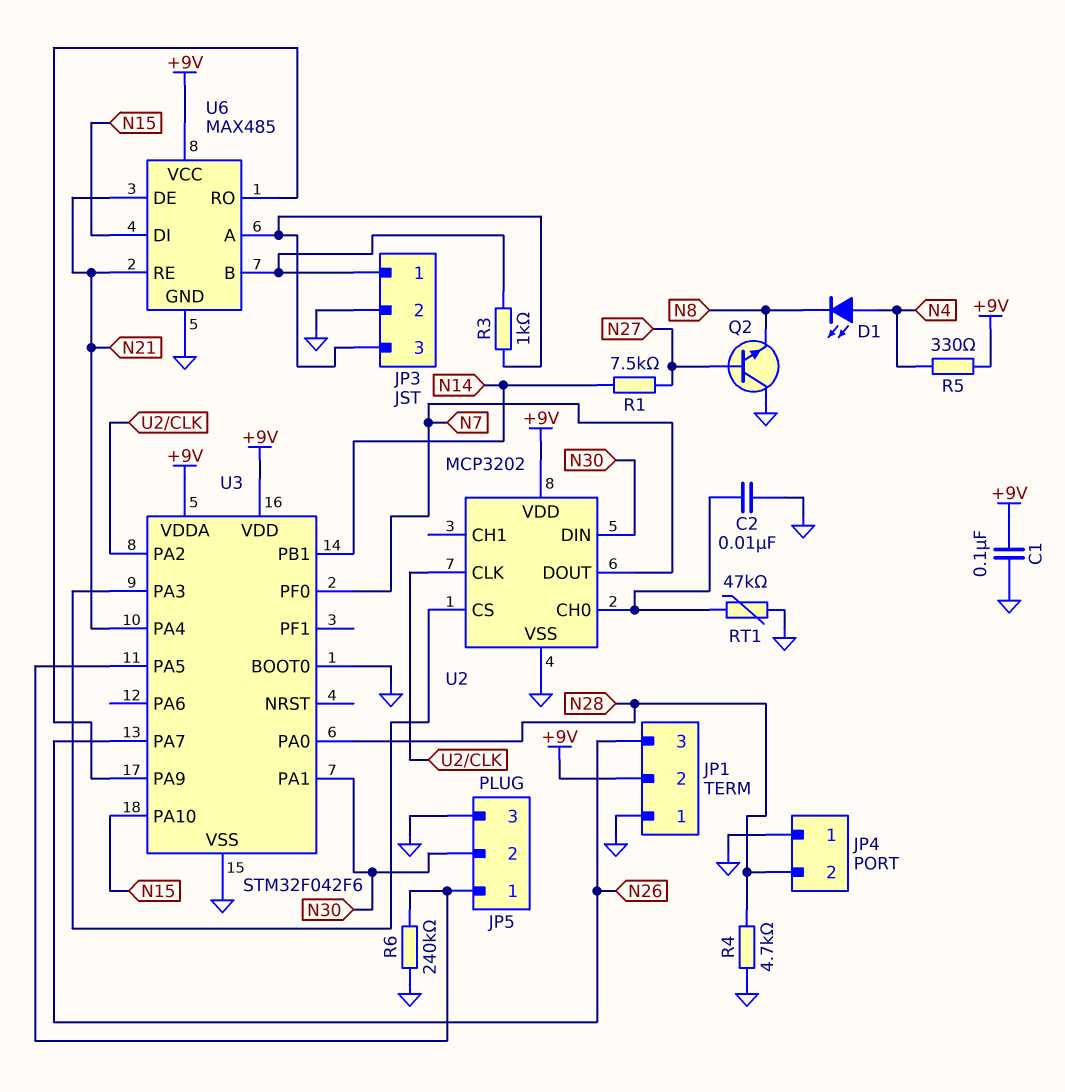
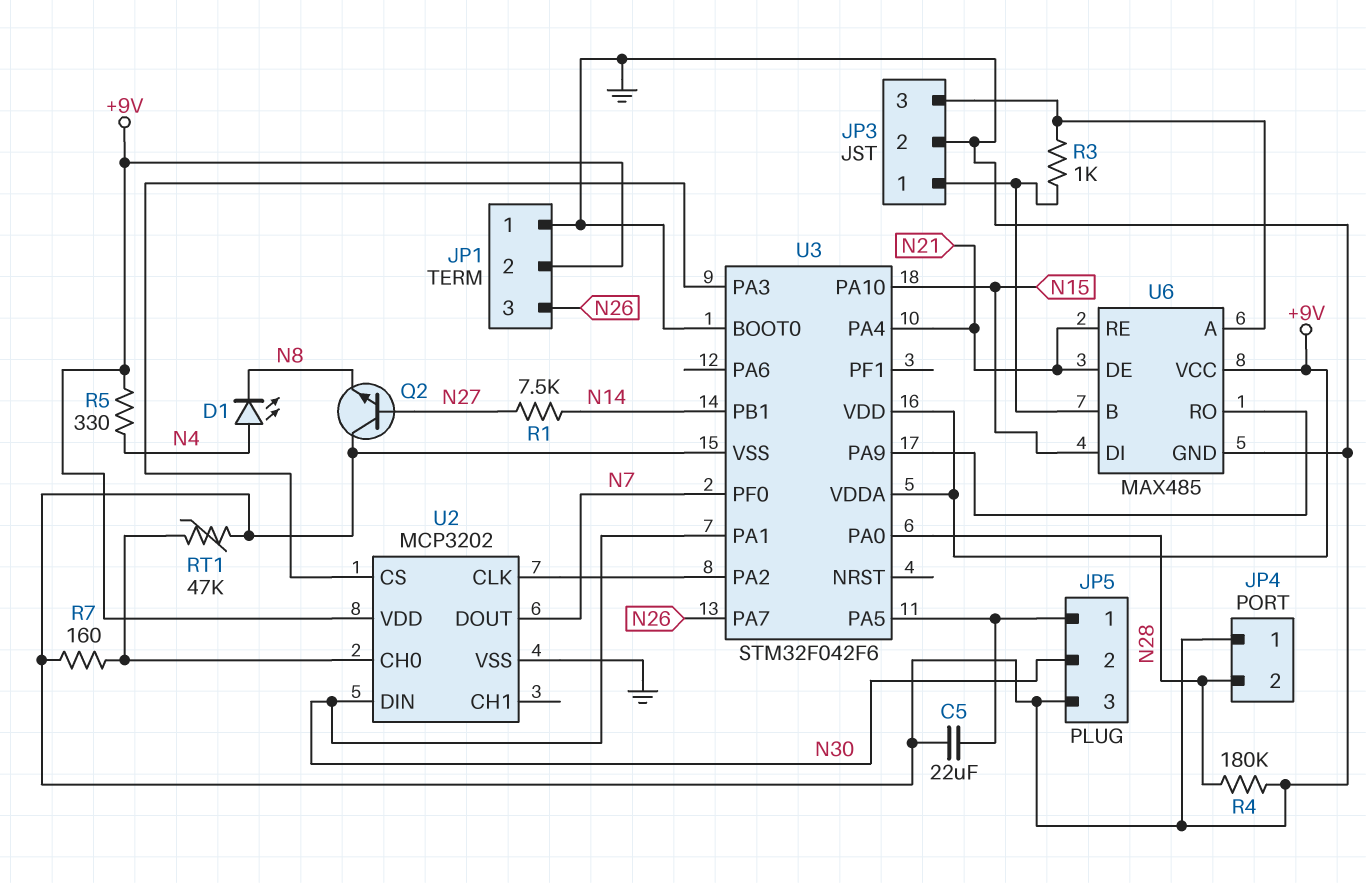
C1: 100nF (+9V, GND) -> none
C2: 10nF (GND, U2/CH0) -> none
C5: none -> 22uF (GND, JP5/1)
R4: 4.7k (GND, N28) -> 180k (GND, N28)
R6: 240k (GND, JP5/1) -> none
R7: none -> 160 (GND, U2/CH0)

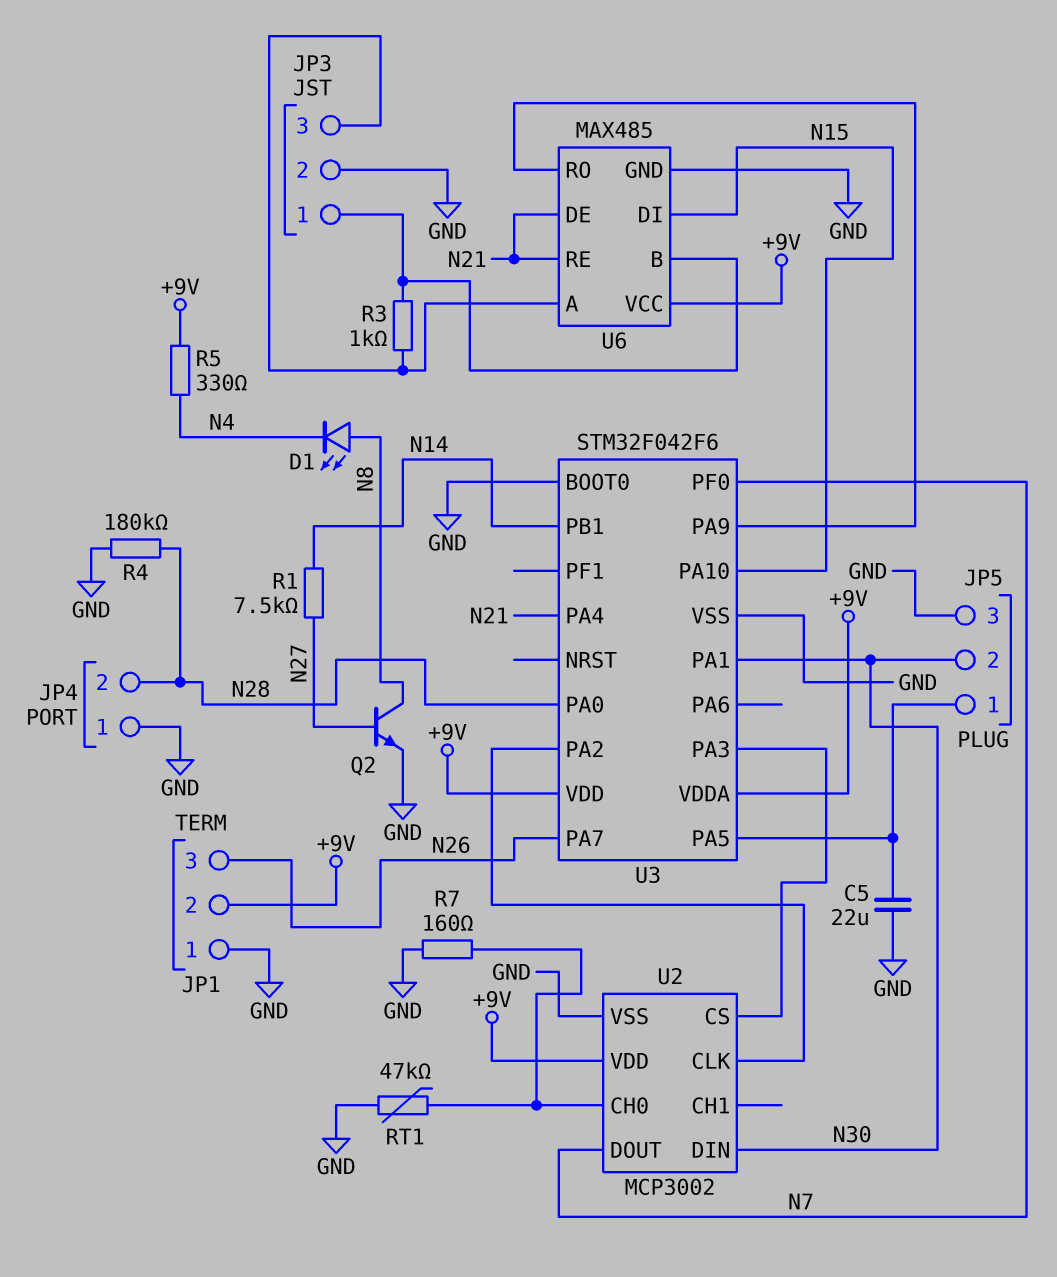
D1: LED (A N4, K N8) -> LED (A N8, K N4)
Q2: NPN (B N27, C GND, E N8) -> NPN (B N27, C N8, E GND)
U2: MCP3202 -> MCP3002

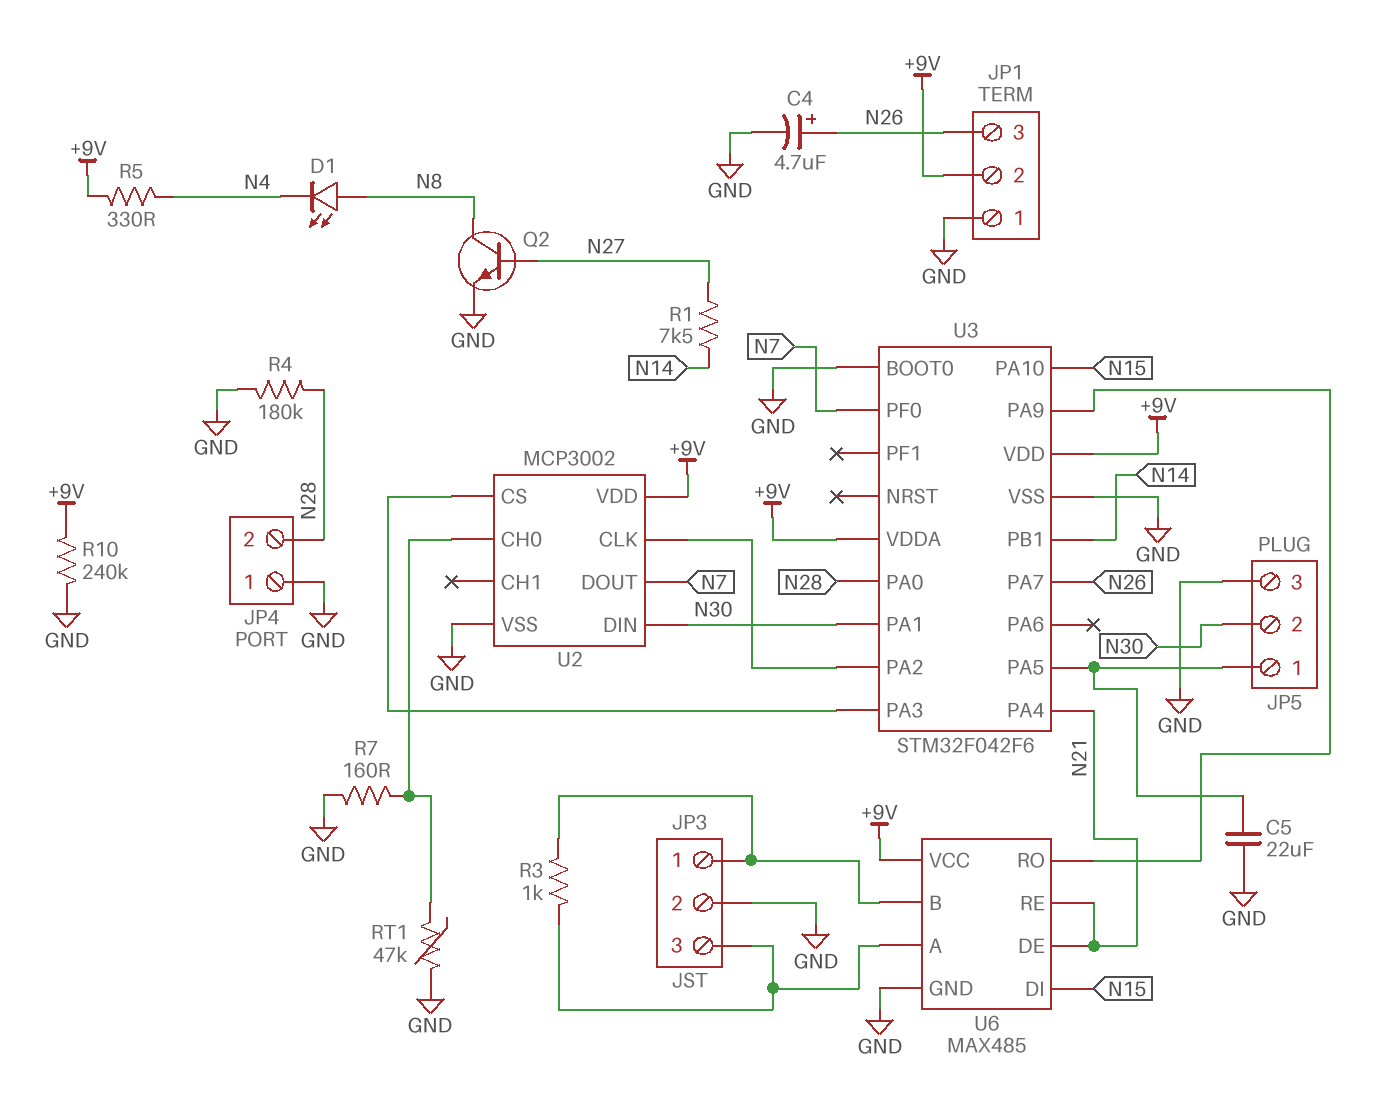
C4: none -> 4.7uF (plus N26, minus GND)
R10: none -> 240k (+9V, GND)

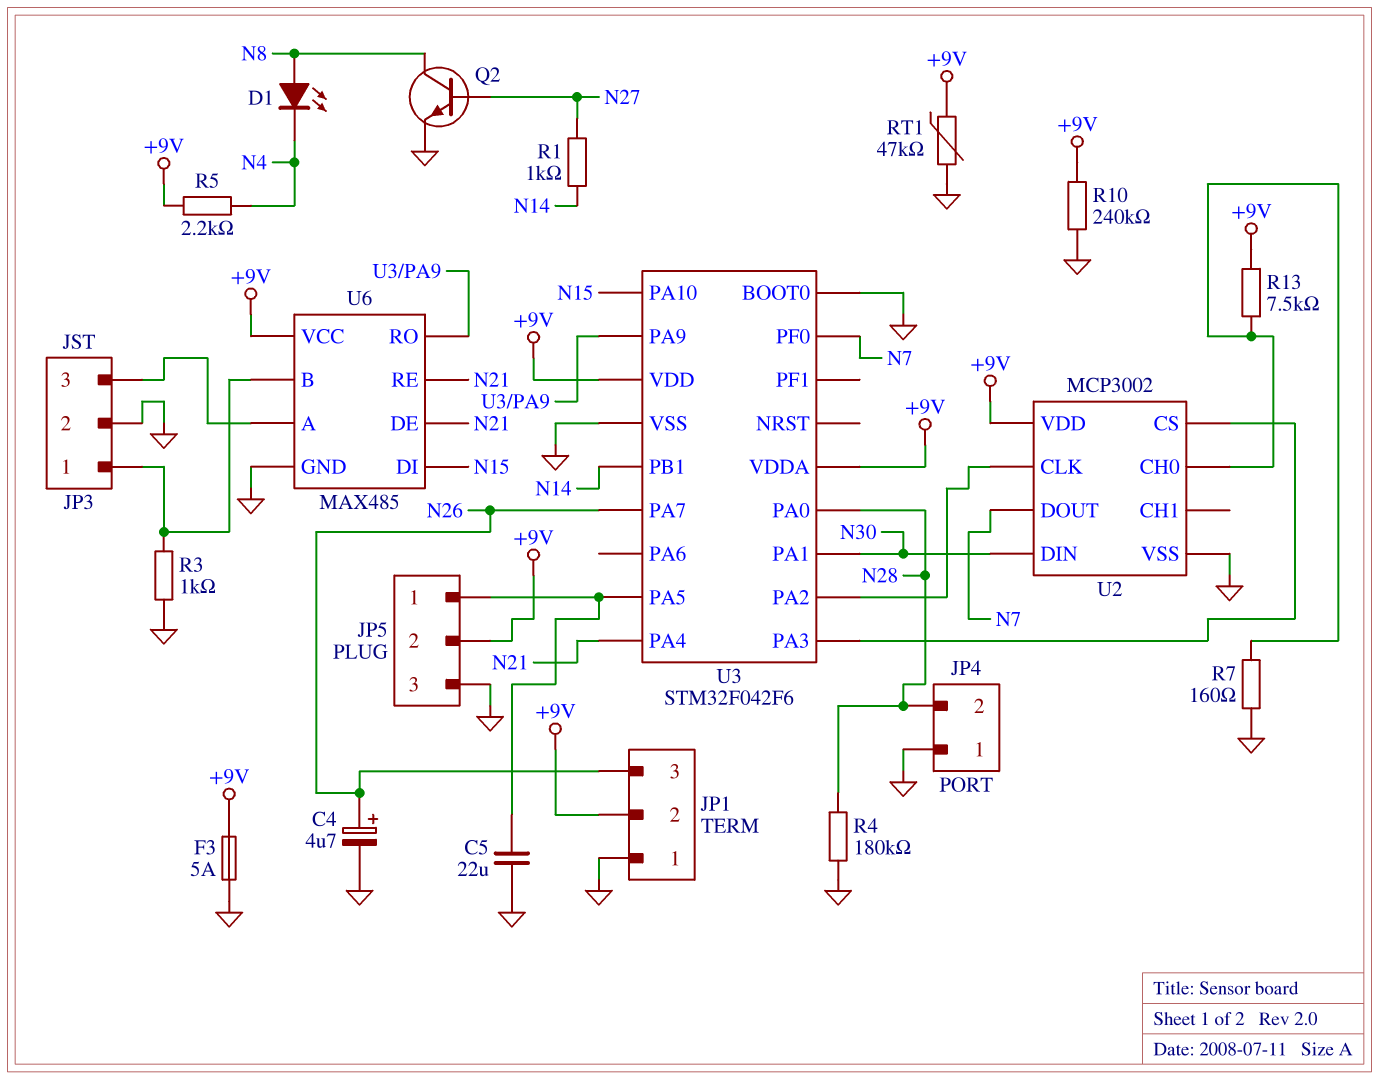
F3: none -> 5A (+9V, GND)
JP5 pin 2: N30 -> +9V
R1: 7.5k (N14, N27) -> 1k (N14, N27)
R3: 1k (JP3/1, JP3/3) -> 1k (GND, JP3/1)
R5: 330 (+9V, N4) -> 2.2k (+9V, N4)
R13: none -> 7.5k (+9V, U2/CH0)
RT1: 47k (GND, U2/CH0) -> 47k (+9V, GND)

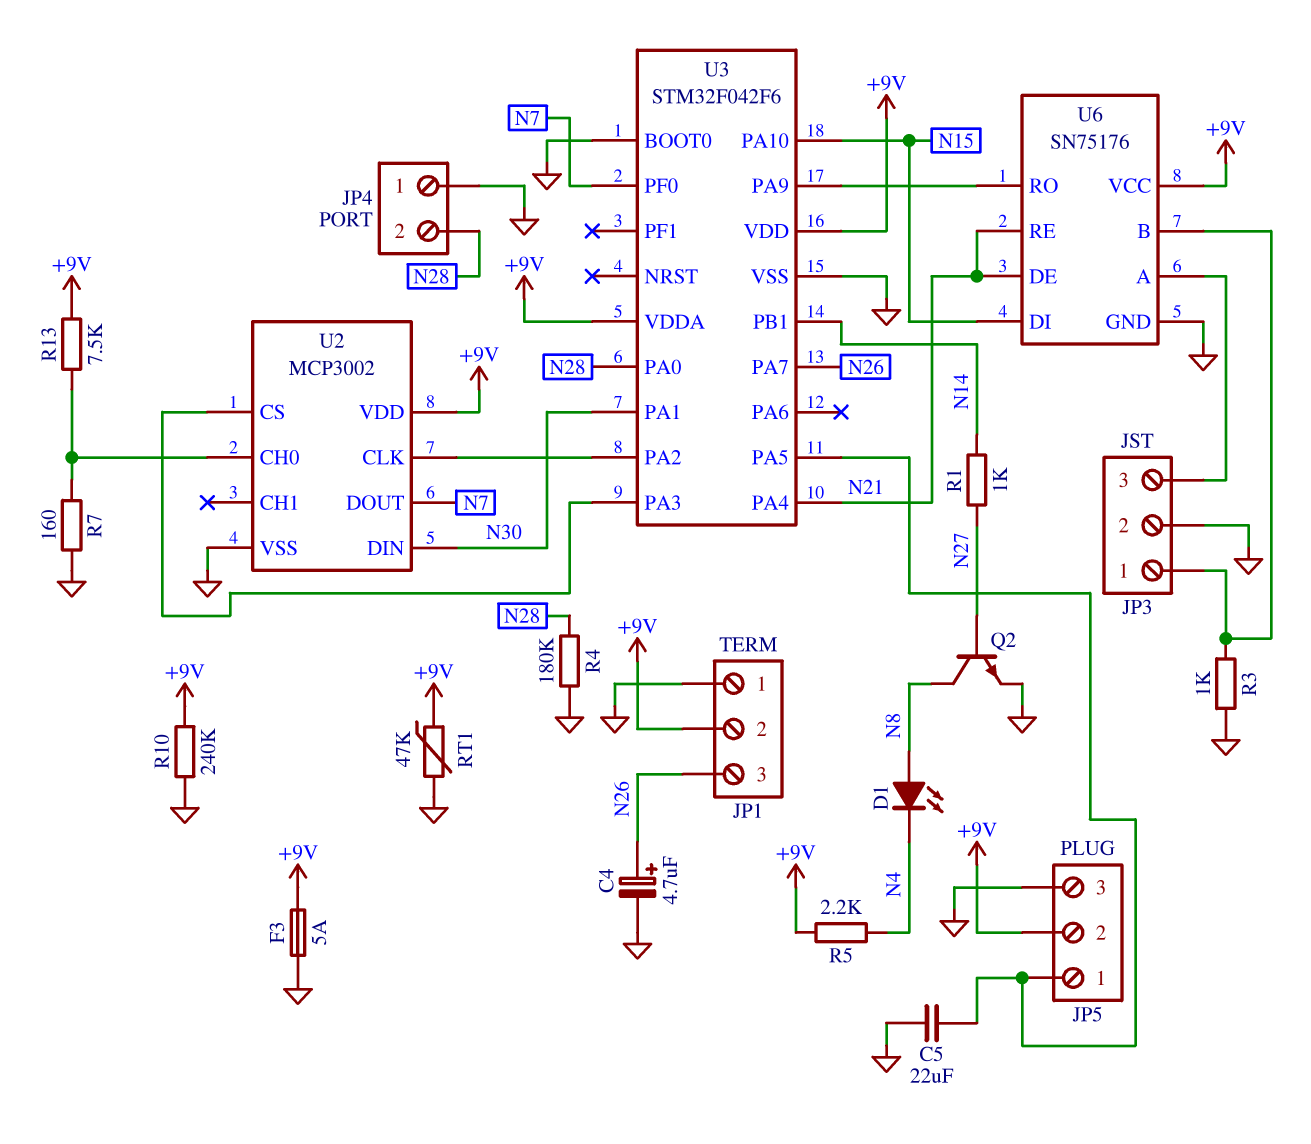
U6: MAX485 -> SN75176

